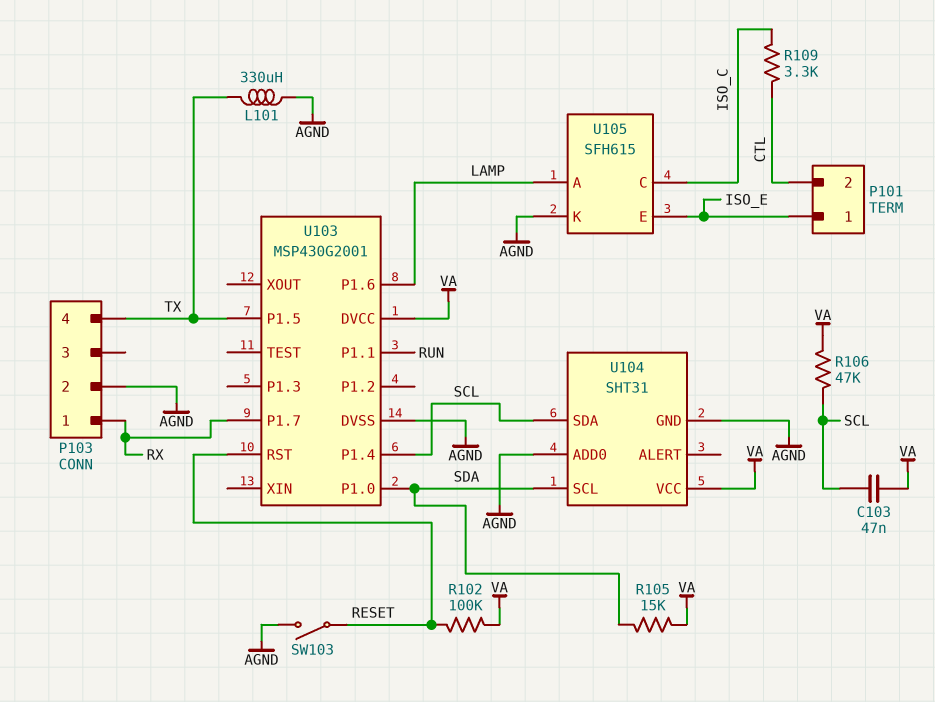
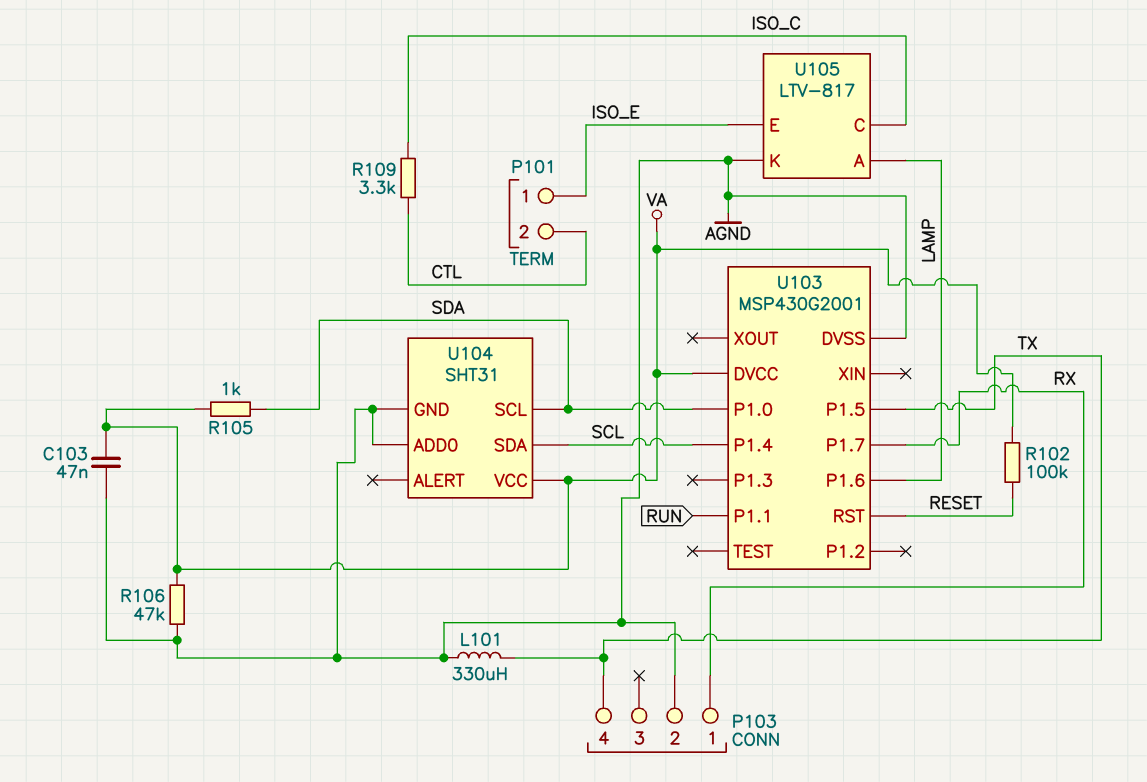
C103: 47nF (SCL, VA) -> 47nF (AGND, VA)
R105: 15k (SDA, VA) -> 1k (SDA, VA)
R106: 47k (SCL, VA) -> 47k (AGND, VA)
SW103: switch (AGND, RESET) -> none
U105: SFH615 -> LTV-817

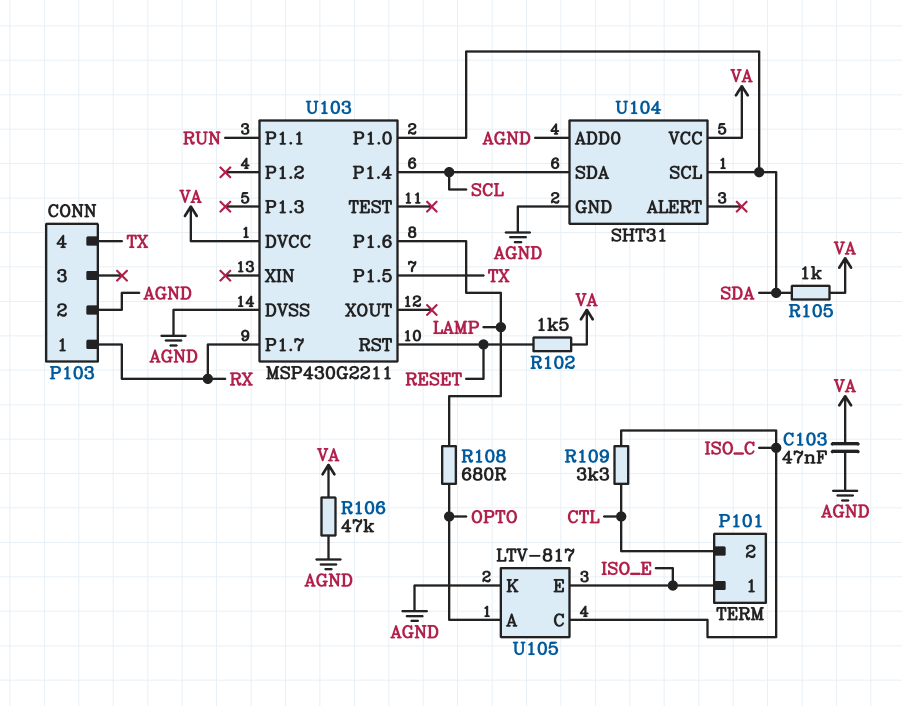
L101: 330uH (AGND, TX) -> none
R102: 100k (RESET, VA) -> 1.5k (RESET, VA)
R108: none -> 680 (LAMP, OPTO)
U103: MSP430G2001 -> MSP430G2211
U105 pin A: LAMP -> OPTO

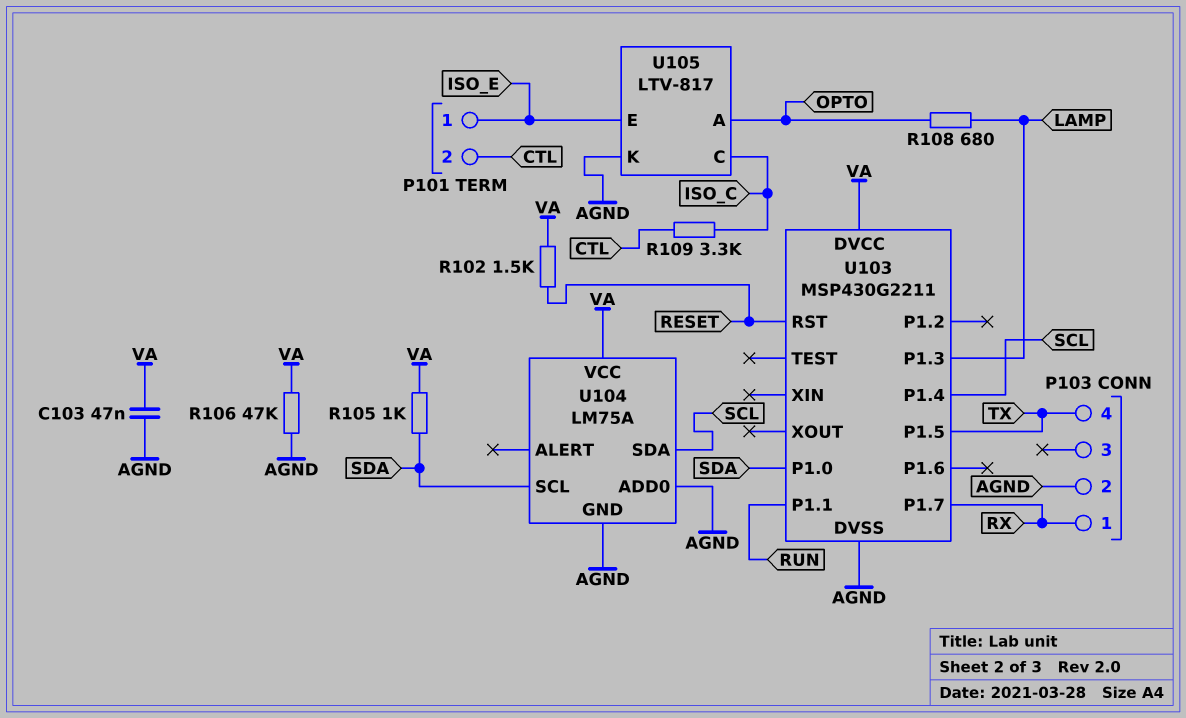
U103 pin P1.3: none -> LAMP
U103 pin P1.6: LAMP -> none
U104: SHT31 -> LM75A

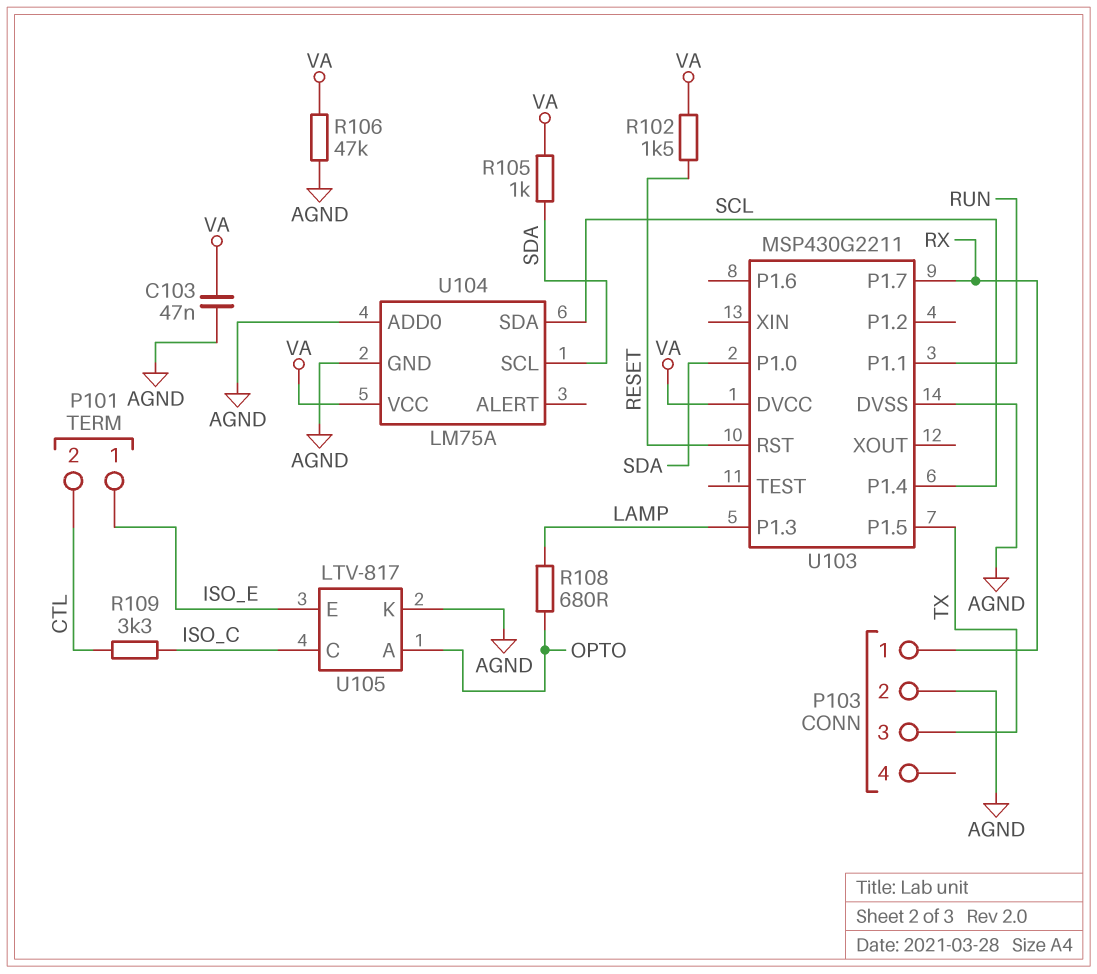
P103 pin 3: none -> TX
P103 pin 4: TX -> none

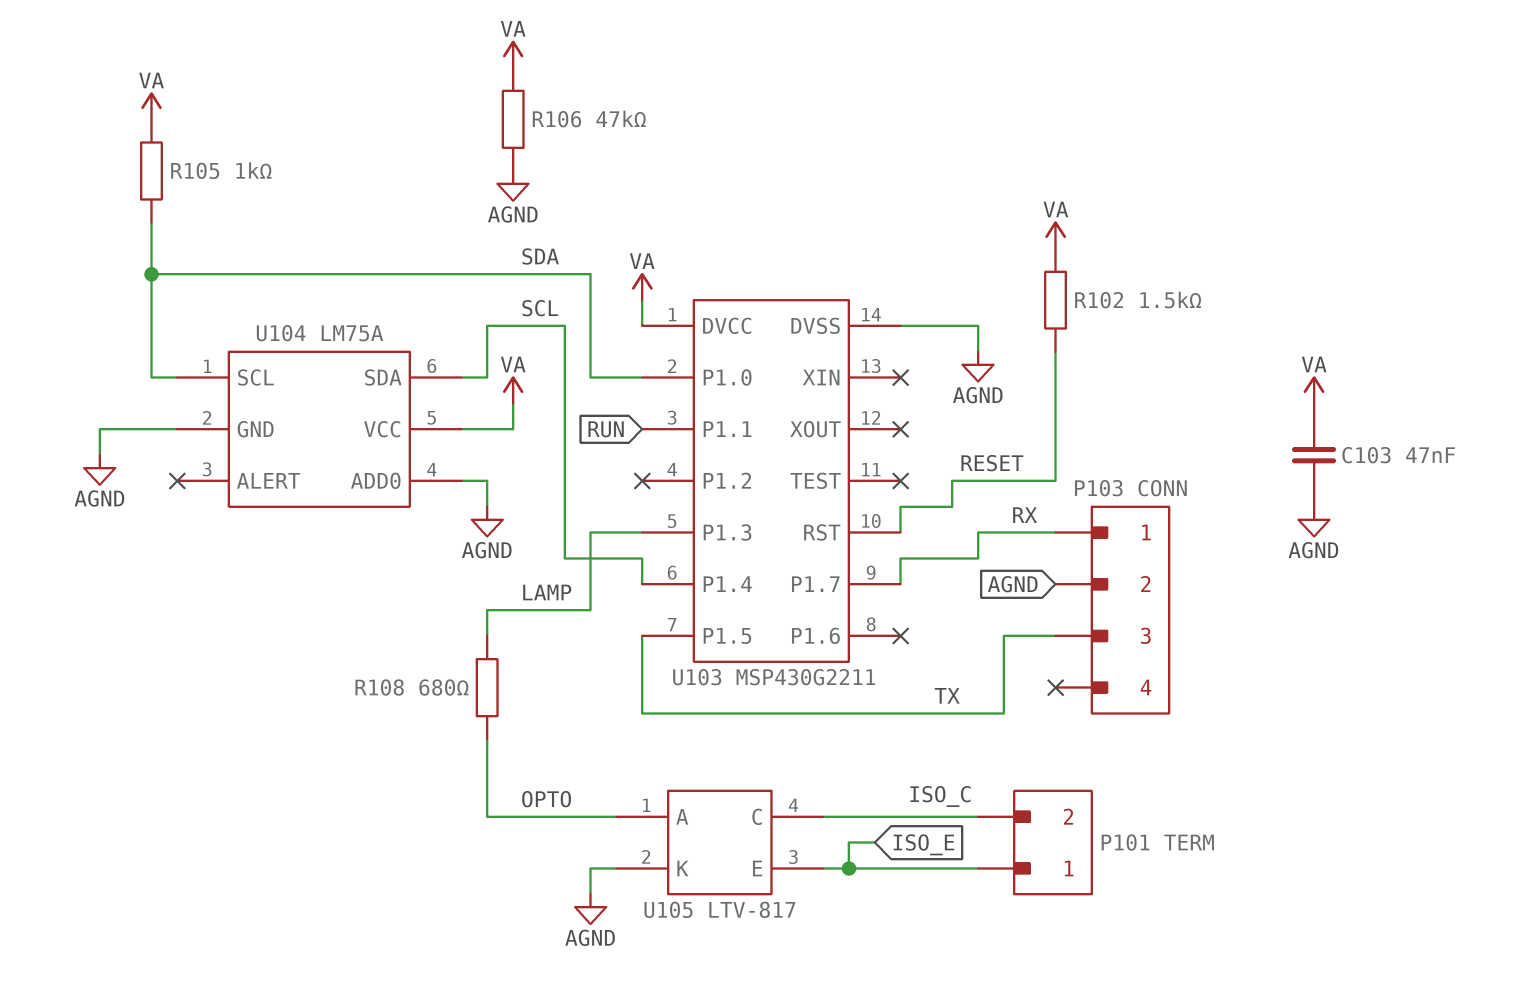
P101 pin 2: CTL -> ISO_C
R109: 3.3k (CTL, ISO_C) -> none

